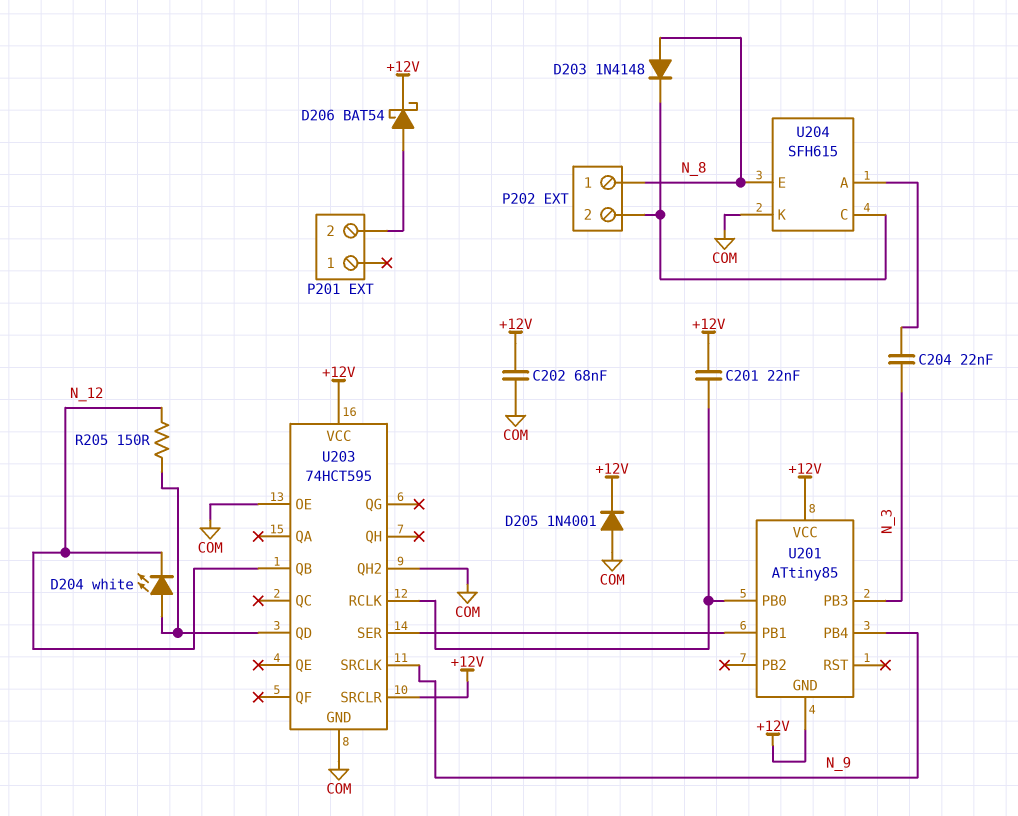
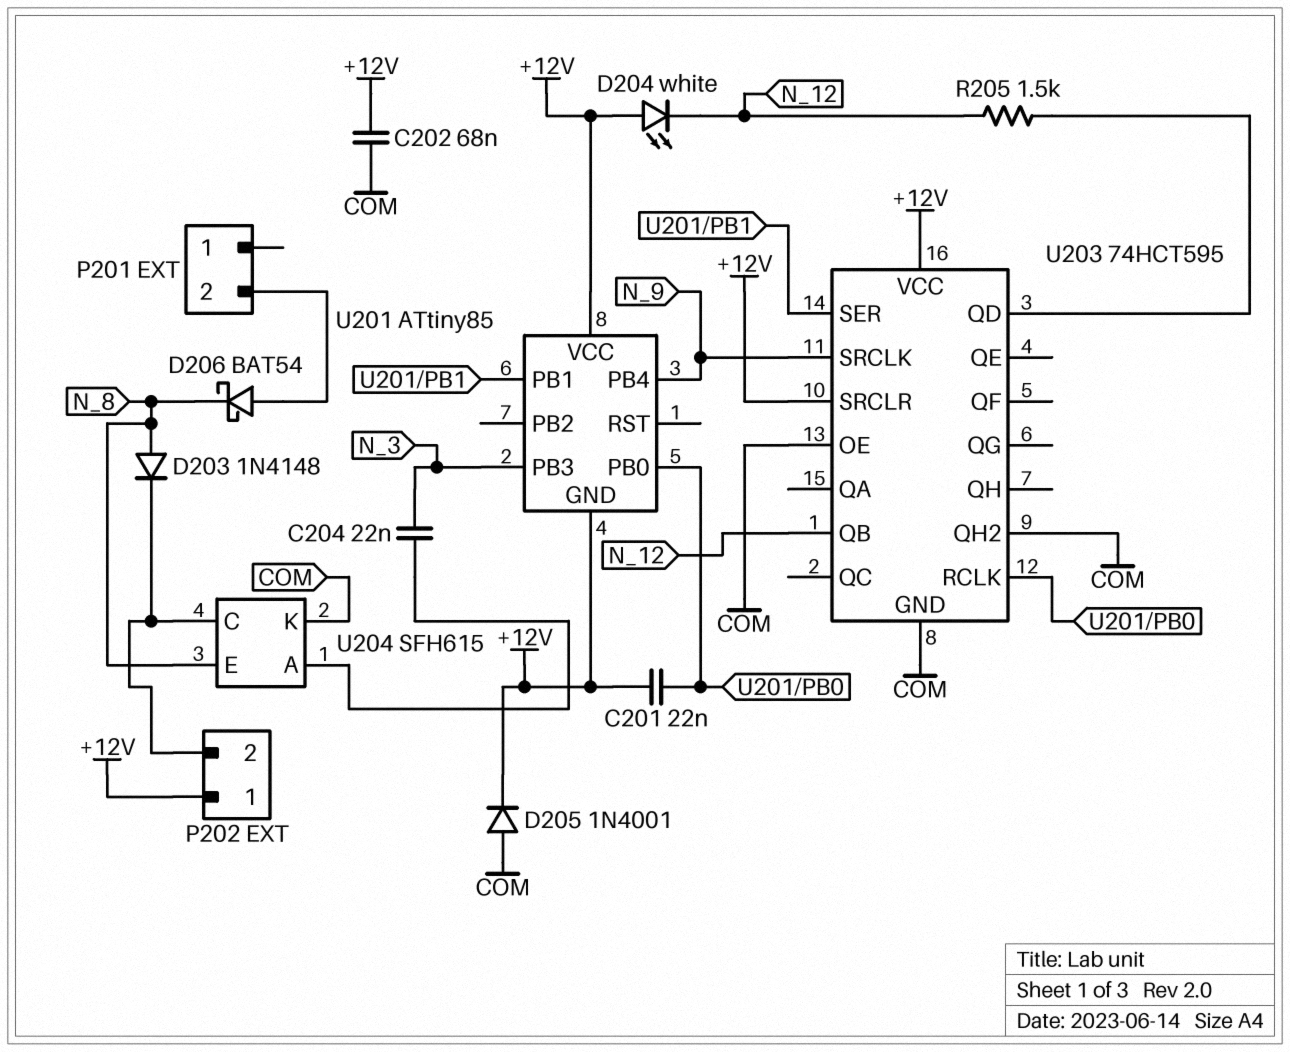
D204: LED white (A U203/QD, K N_12) -> LED white (A +12V, K N_12)
D206: schottky BAT54 (A P201/2, K +12V) -> schottky BAT54 (A P201/2, K N_8)
P202 pin 1: N_8 -> +12V
R205: 150 (N_12, U203/QD) -> 1.5k (N_12, U203/QD)

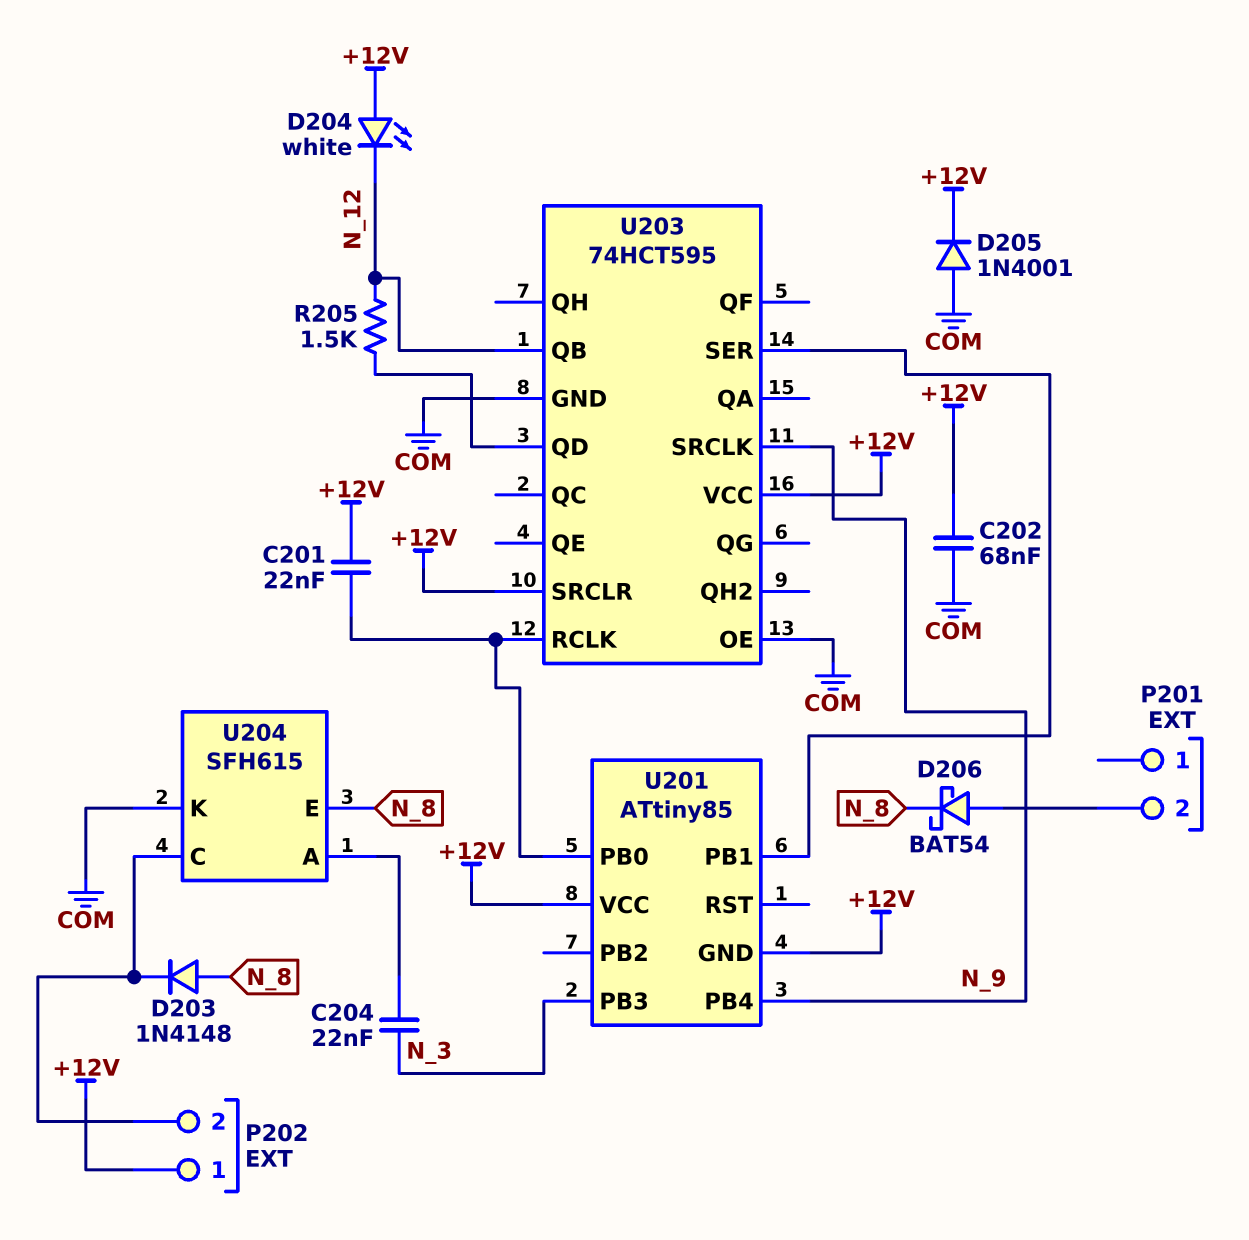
U203 pin QH2: COM -> none

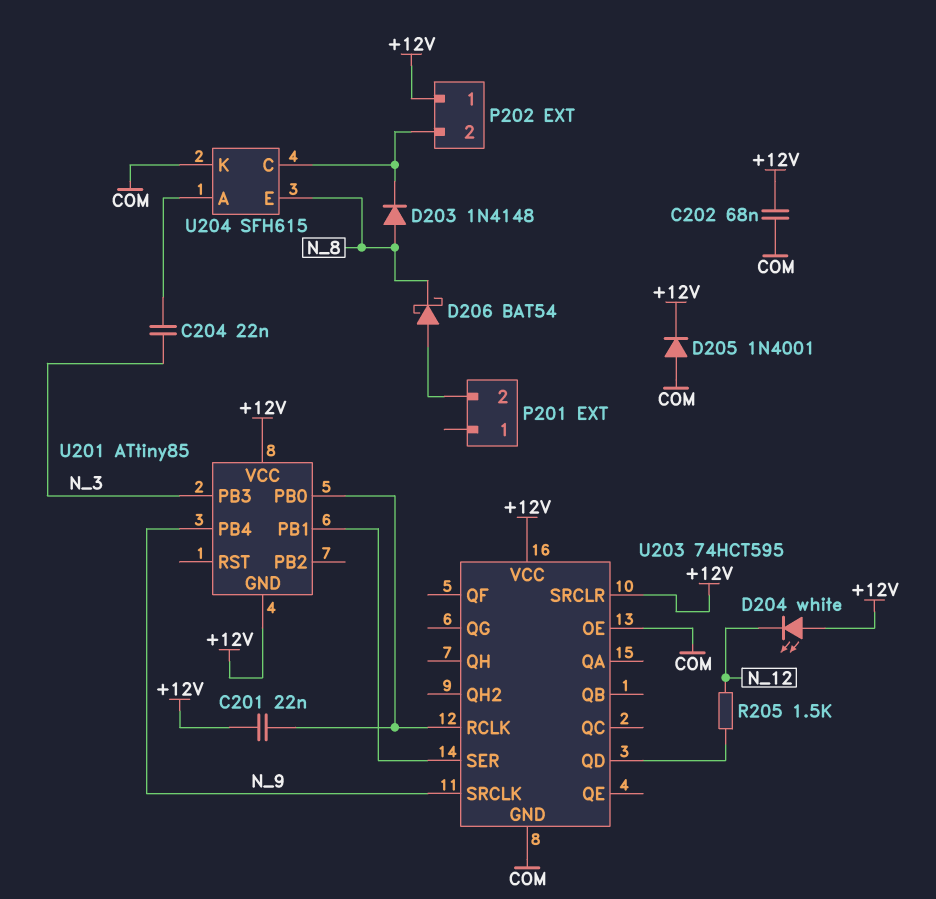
U203 pin QB: N_12 -> none

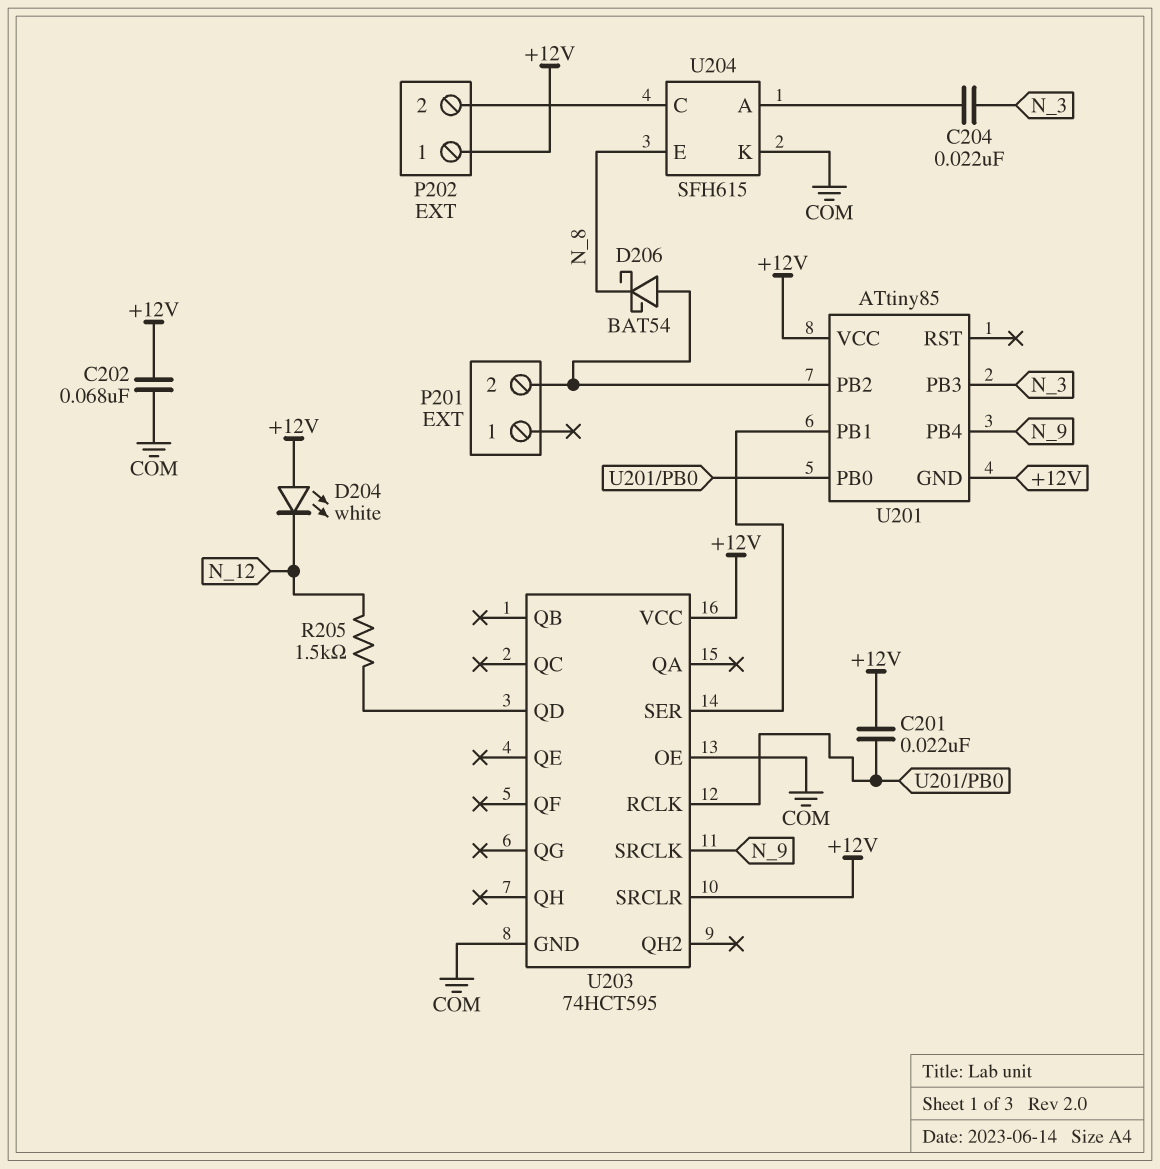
D203: diode 1N4148 (A N_8, K P202/2) -> none
D205: diode 1N4001 (A COM, K +12V) -> none
U201 pin PB2: none -> P201/2

